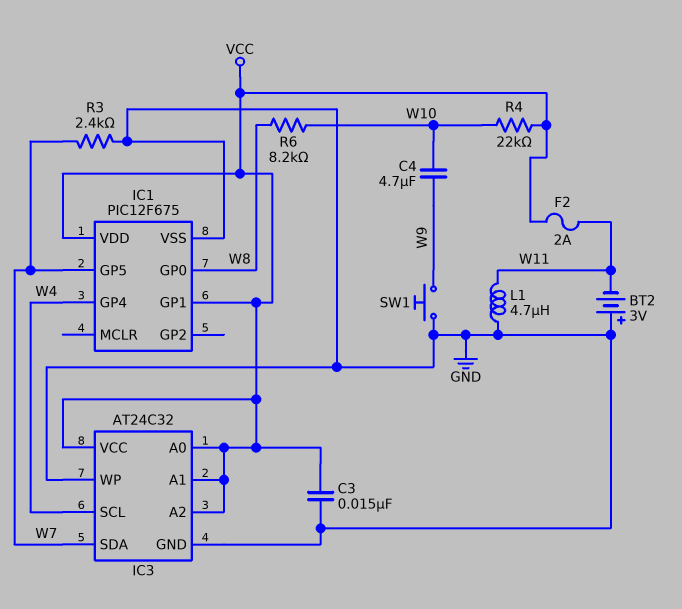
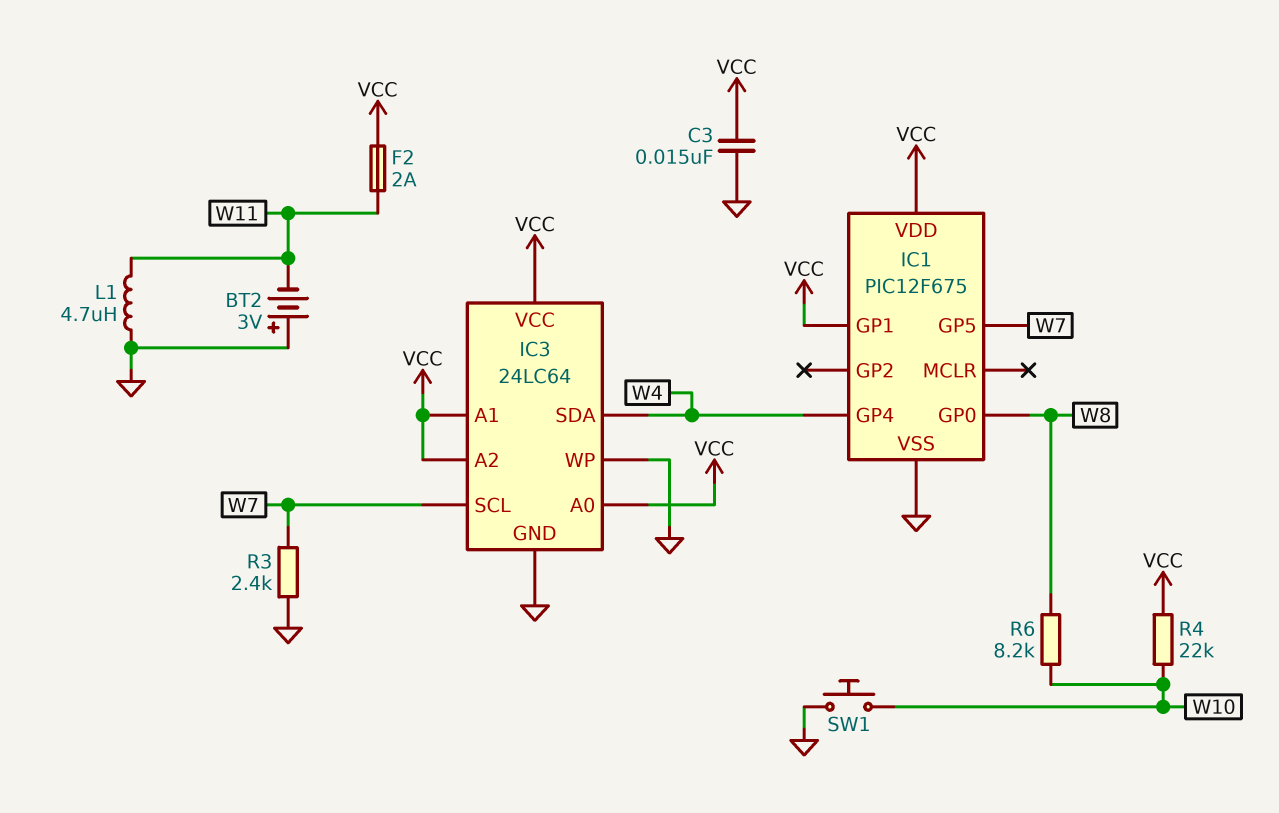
C4: 4.7uF (W9, W10) -> none
IC3: AT24C32 -> 24LC64
IC3 pin SCL: W4 -> W7
IC3 pin SDA: W7 -> W4
SW1: button (GND, W9) -> button (GND, W10)

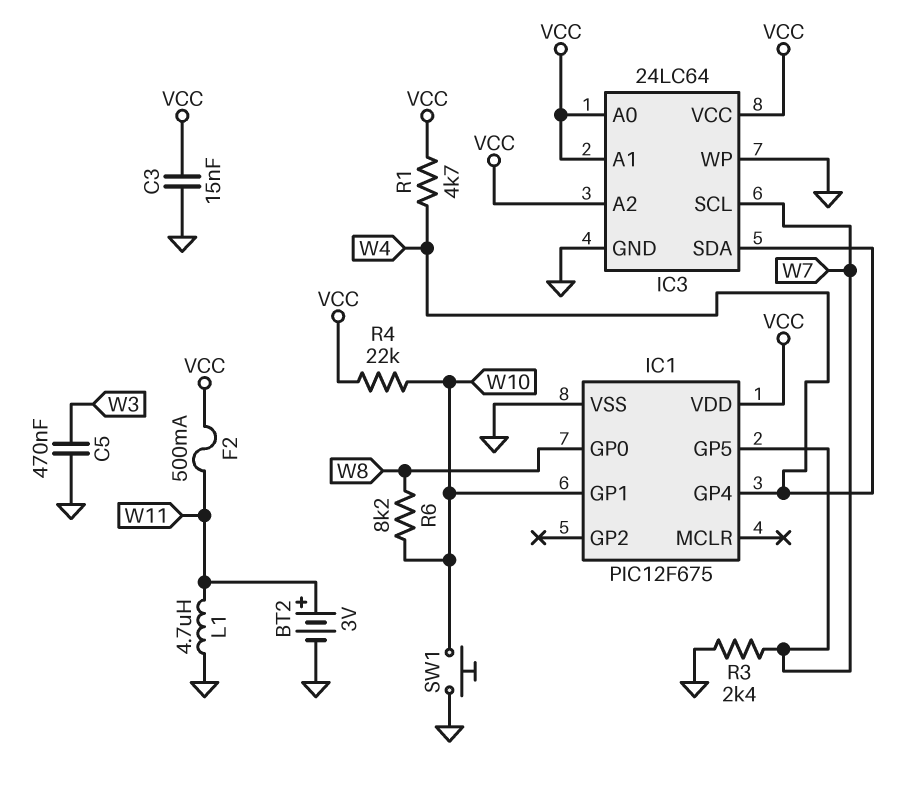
BT2: 3V (plus GND, minus W11) -> 3V (plus W11, minus GND)
C5: none -> 470nF (GND, W3)
F2: 2A (VCC, W11) -> 500mA (VCC, W11)
IC1 pin GP1: VCC -> W10
R1: none -> 4.7k (VCC, W4)

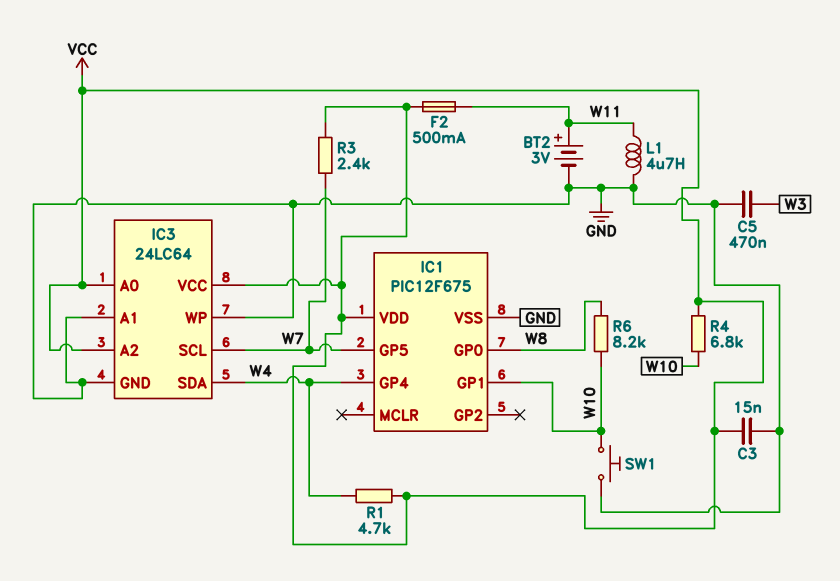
IC3 pin A1: VCC -> GND
R3: 2.4k (GND, W7) -> 2.4k (VCC, W7)
R4: 22k (VCC, W10) -> 6.8k (VCC, W10)

